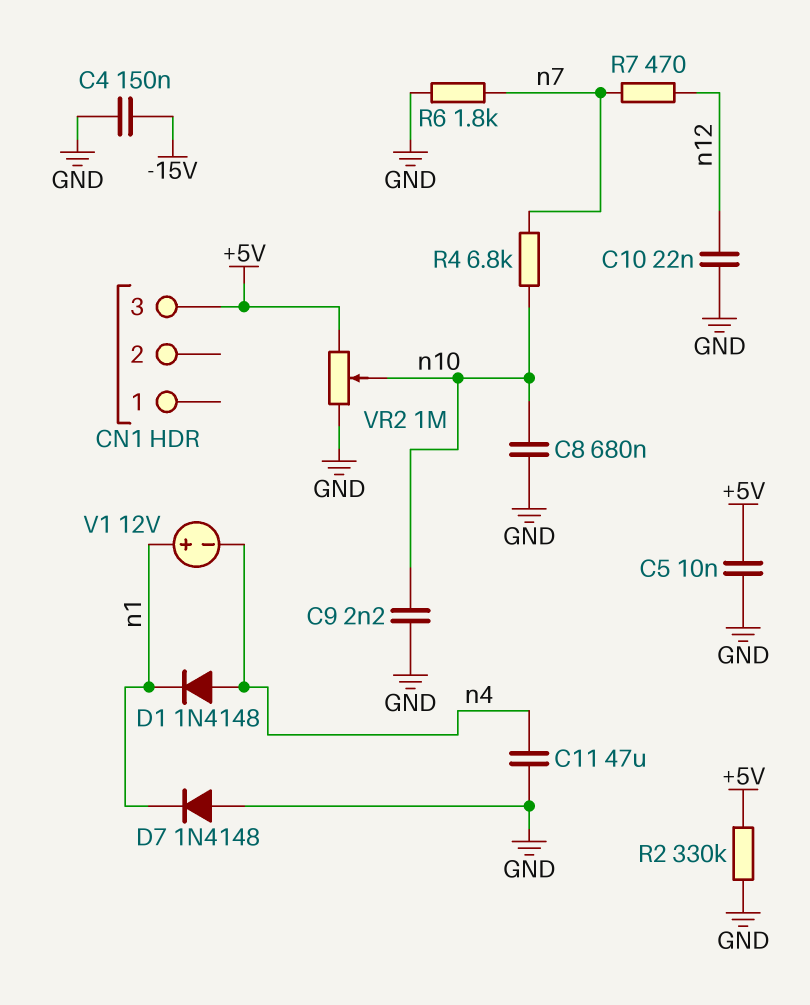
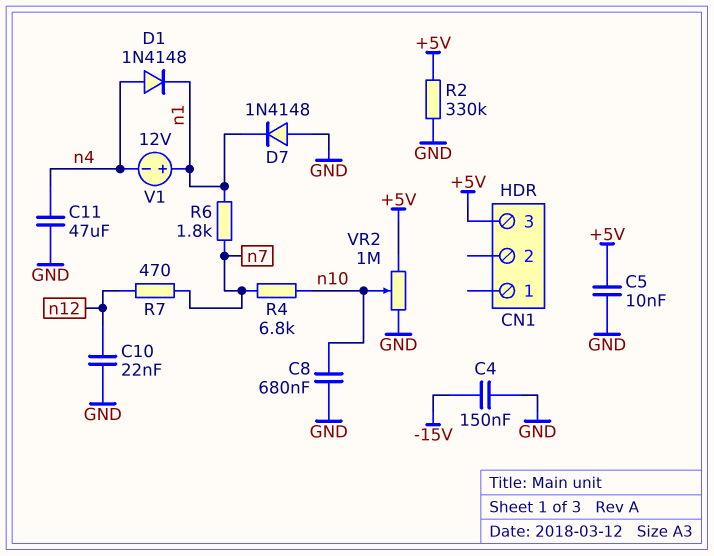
C9: 2.2nF (GND, n10) -> none
R6: 1.8k (GND, n7) -> 1.8k (n1, n7)

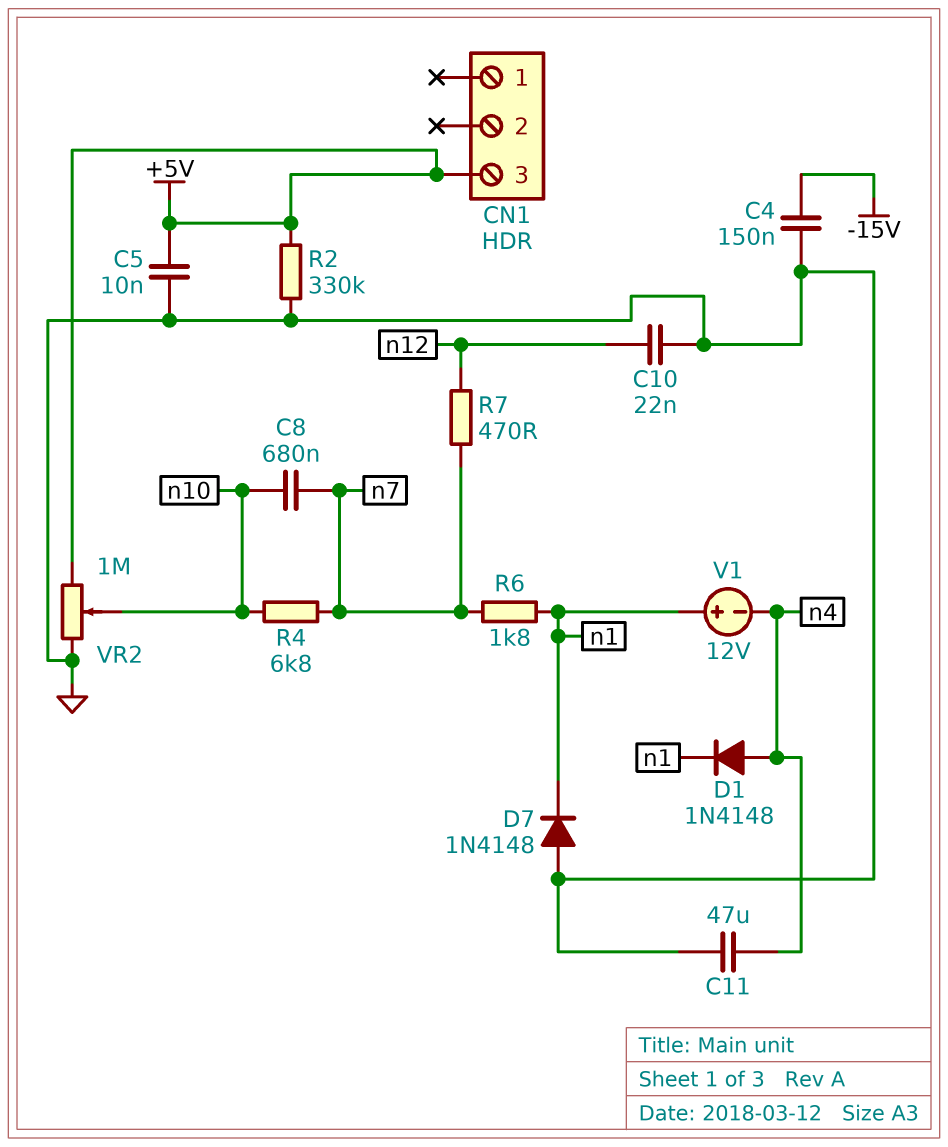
C8: 680nF (GND, n10) -> 680nF (n7, n10)

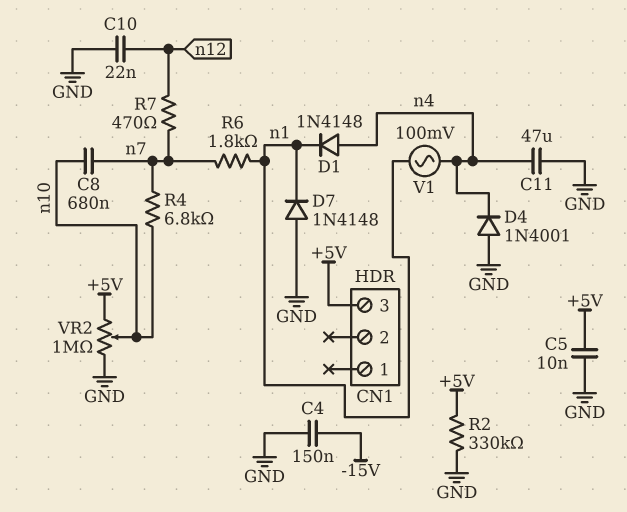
D4: none -> diode 1N4001 (A GND, K n4)
V1: 12V (plus n1, minus n4) -> AC 100mV (n1, n4)

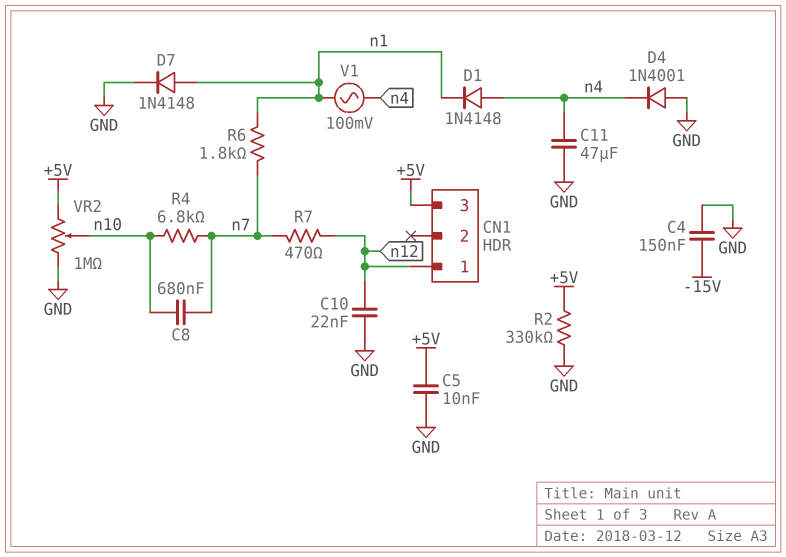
CN1 pin 1: none -> n12
D7: diode 1N4148 (A GND, K n1) -> diode 1N4148 (A n1, K GND)

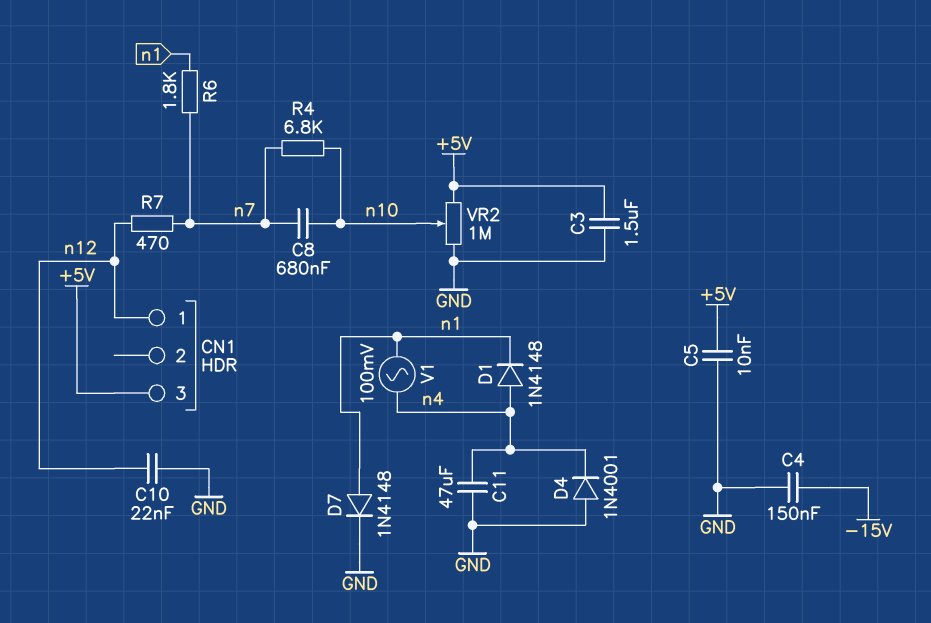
C3: none -> 1.5uF (+5V, GND)
R2: 330k (+5V, GND) -> none

